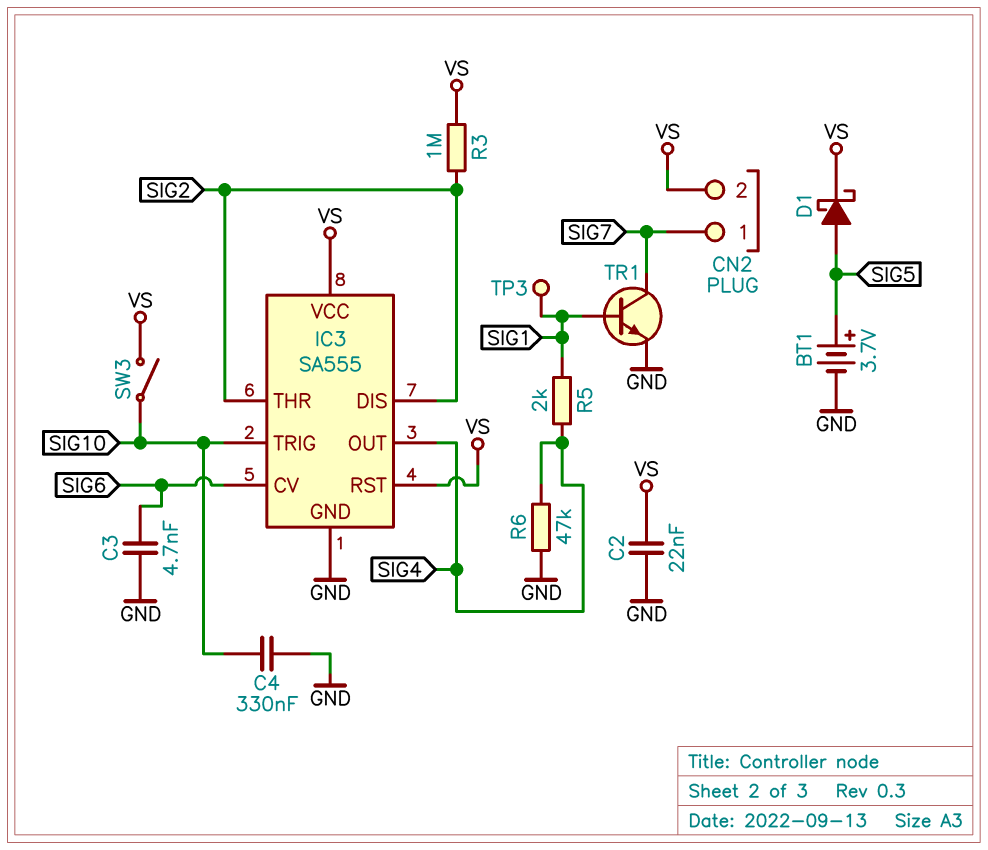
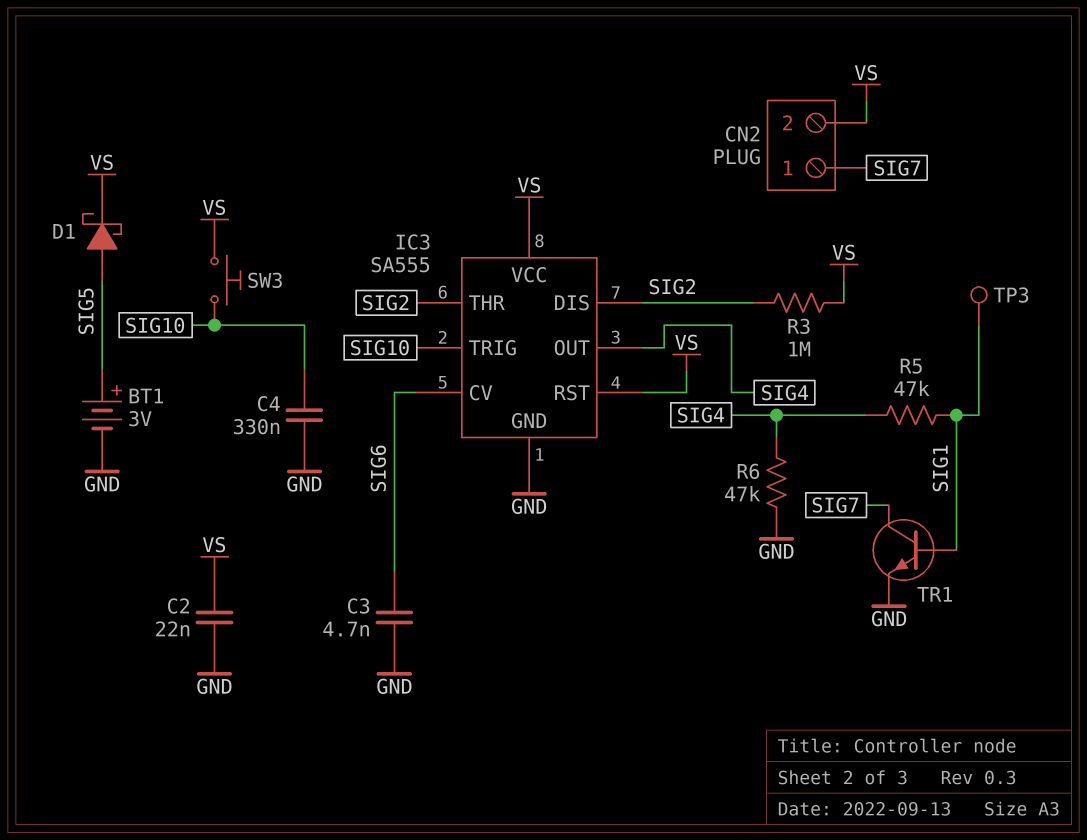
BT1: 3.7V (plus SIG5, minus GND) -> 3V (plus SIG5, minus GND)
R5: 2k (SIG1, SIG4) -> 47k (SIG1, SIG4)
SW3: switch (SIG10, VS) -> button (SIG10, VS)

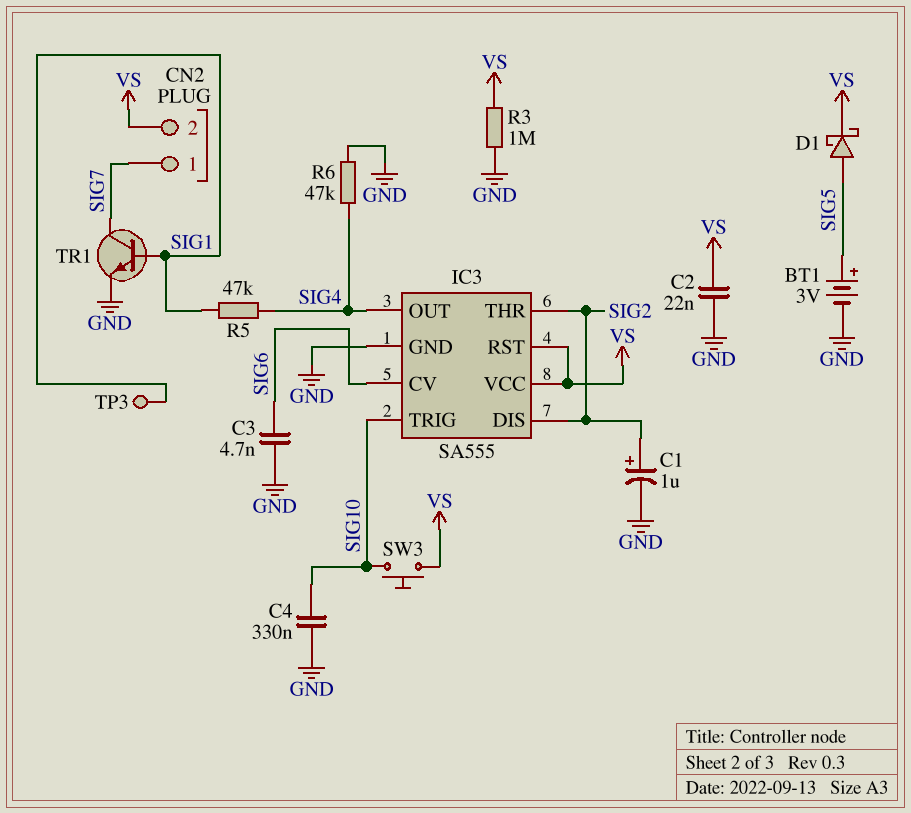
C1: none -> 1uF (plus SIG2, minus GND)
R3: 1M (SIG2, VS) -> 1M (GND, VS)

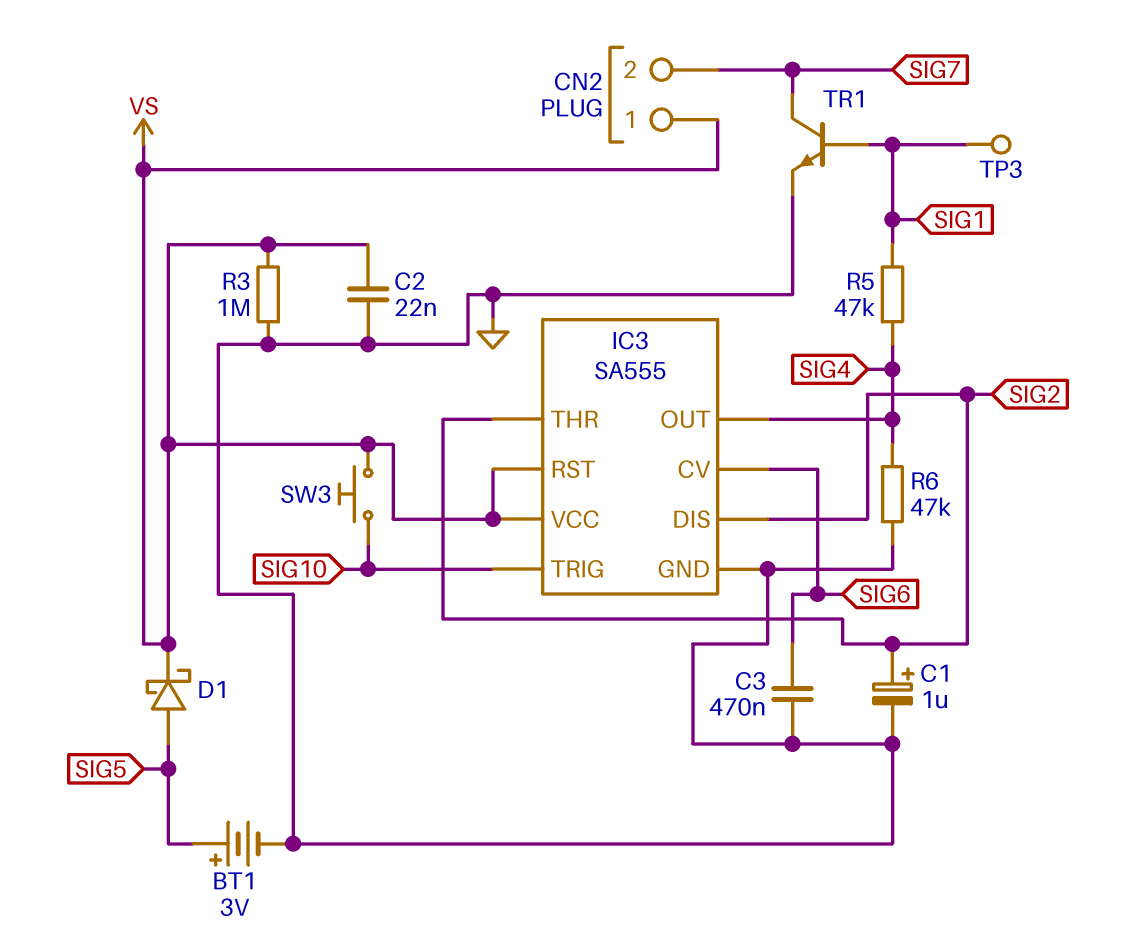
C3: 4.7nF (GND, SIG6) -> 470nF (GND, SIG6)
C4: 330nF (GND, SIG10) -> none
CN2 pin 1: SIG7 -> VS
CN2 pin 2: VS -> SIG7

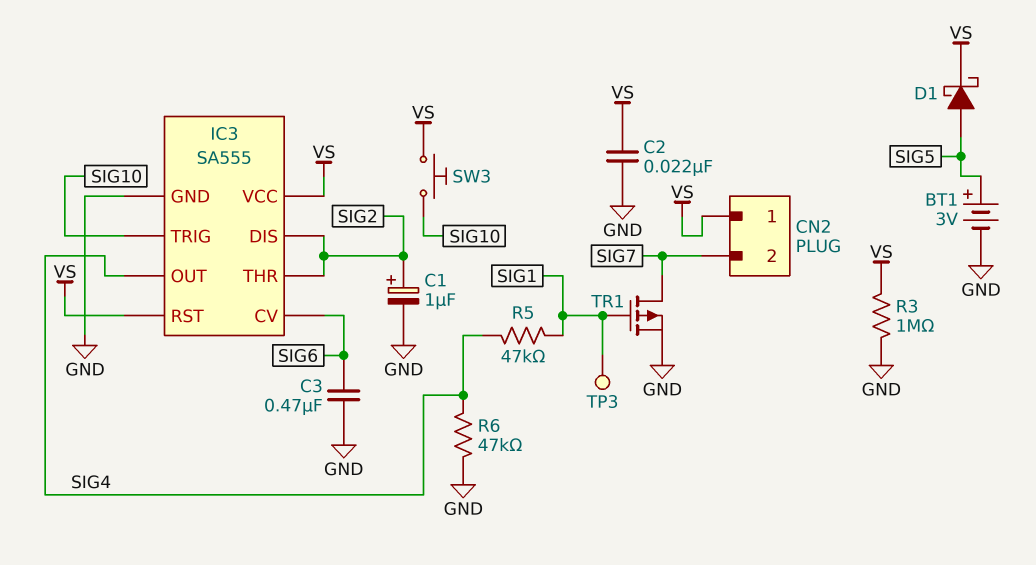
TR1: NPN (B SIG1, C SIG7, E GND) -> PMOS (G SIG1, D SIG7, S GND)

